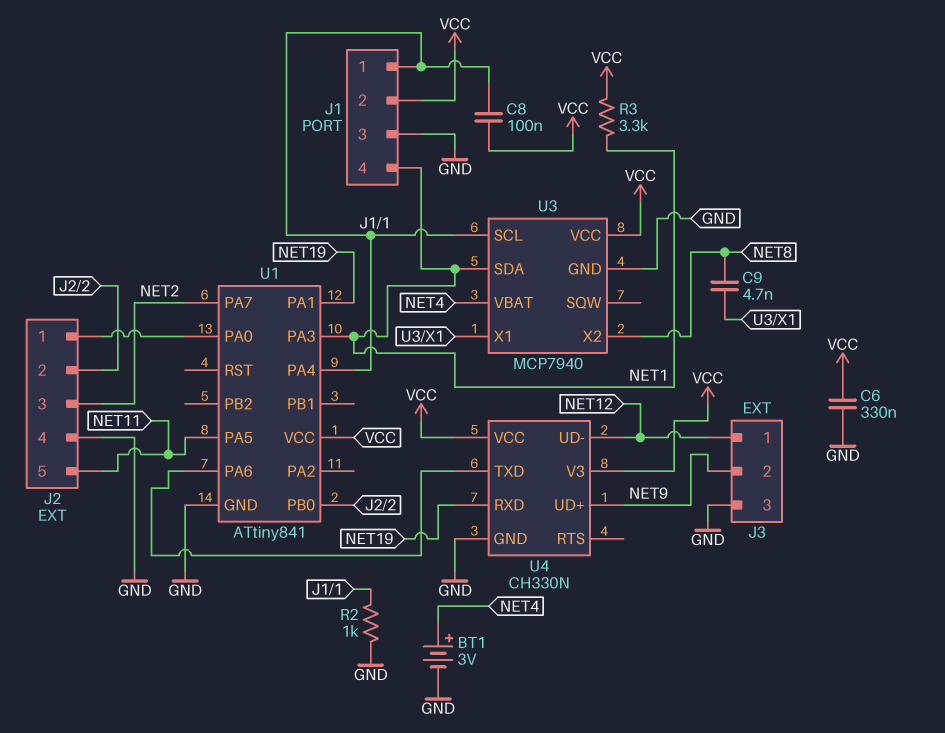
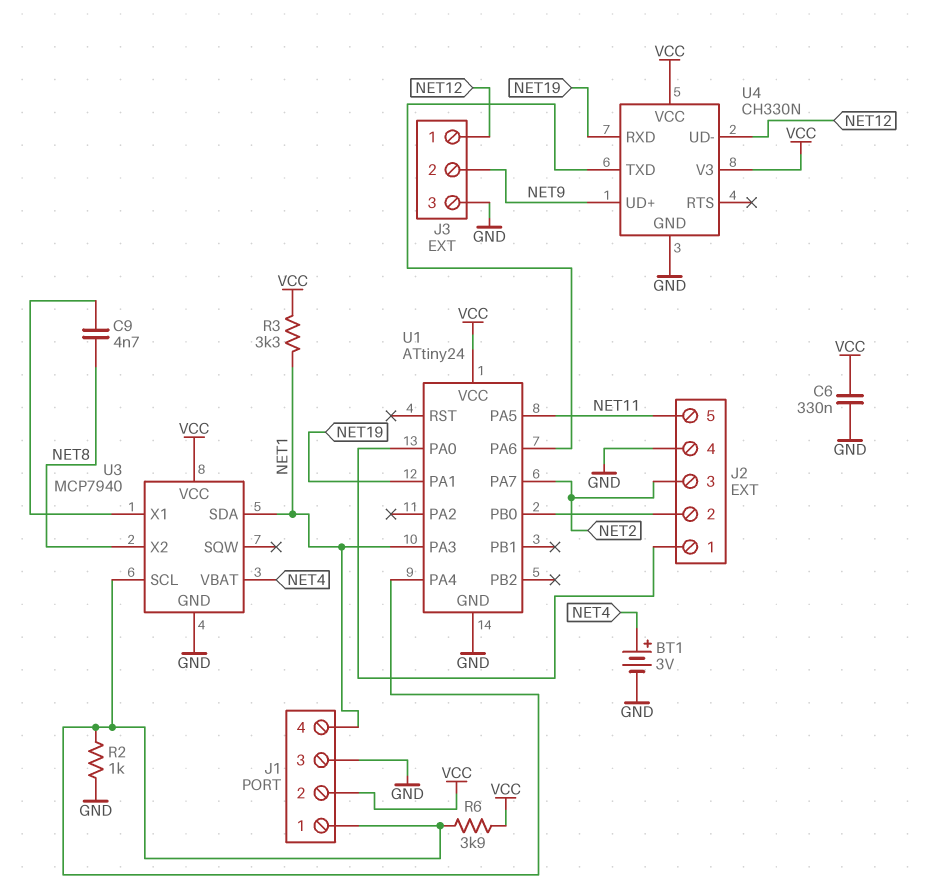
C8: 100nF (J1/1, VCC) -> none
R6: none -> 3.9k (J1/1, VCC)
U1: ATtiny841 -> ATtiny24

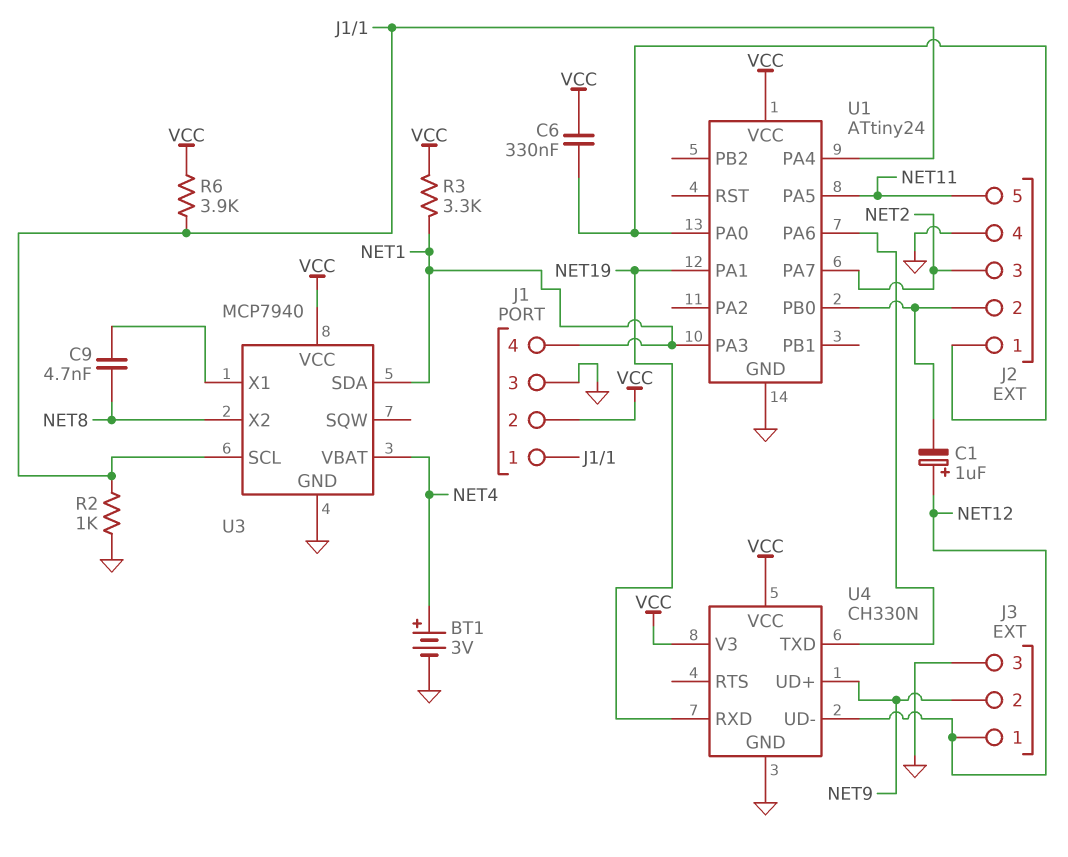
C1: none -> 1uF (plus NET12, minus J2/2)
C6: 330nF (GND, VCC) -> 330nF (J2/1, VCC)

